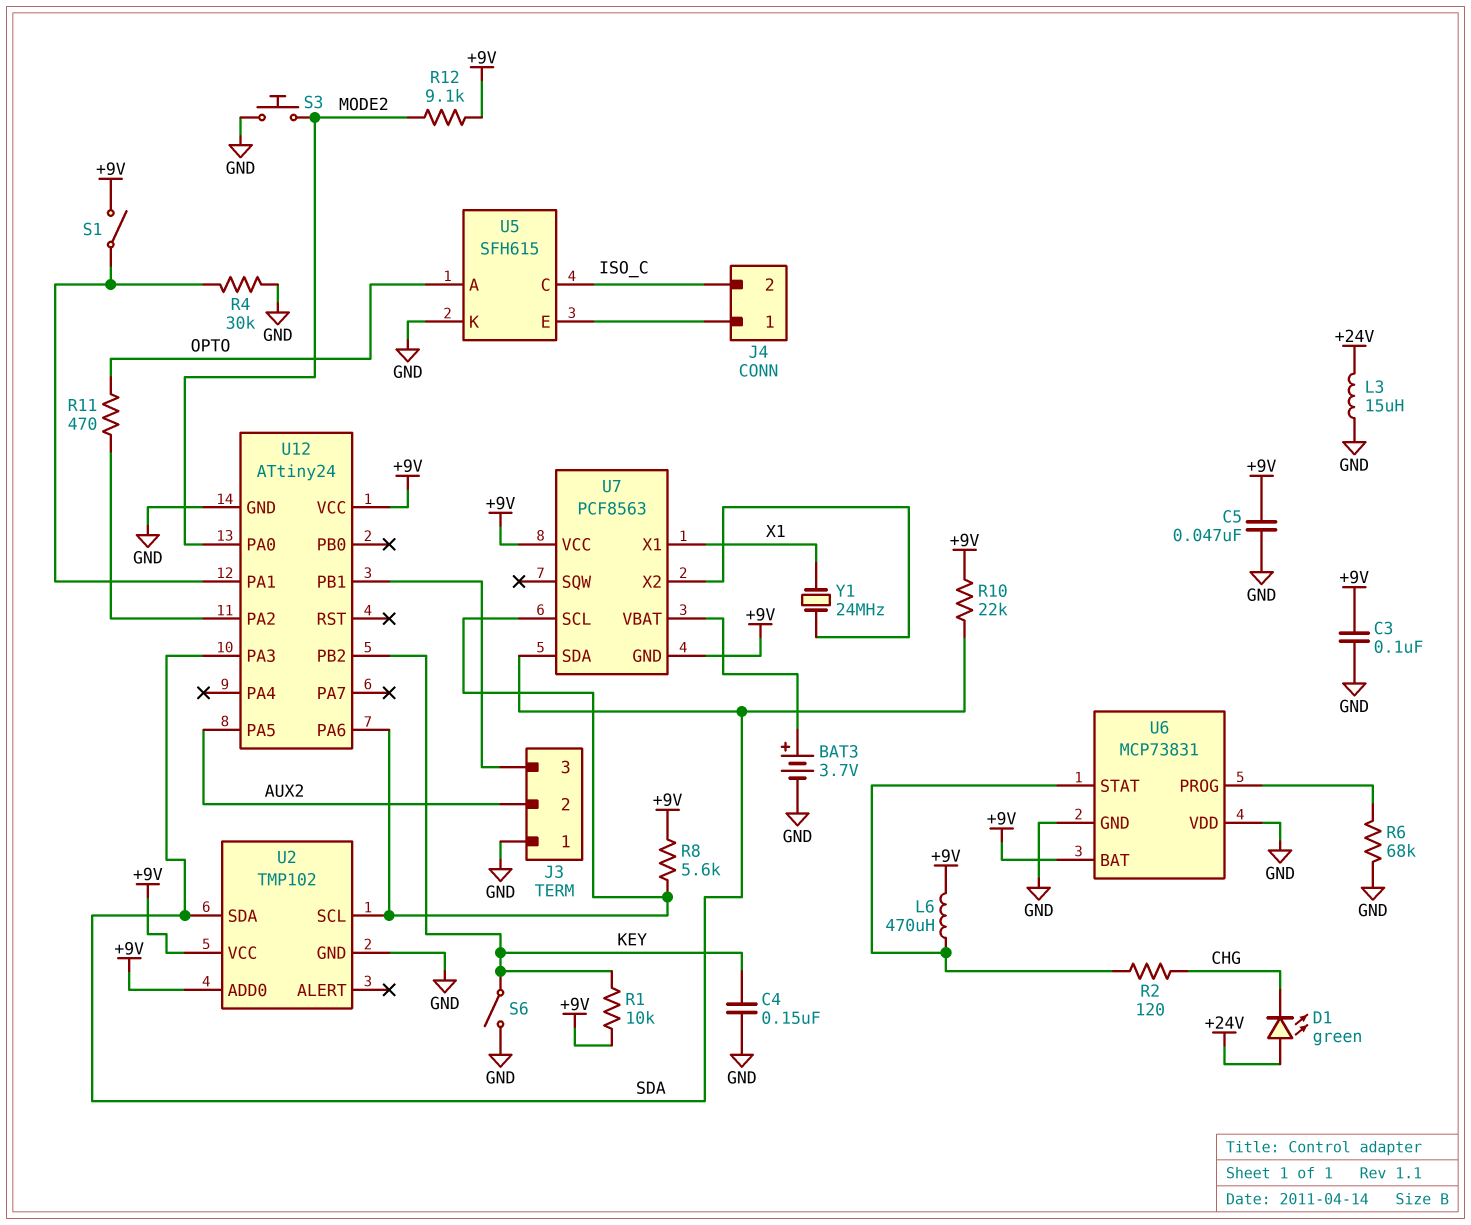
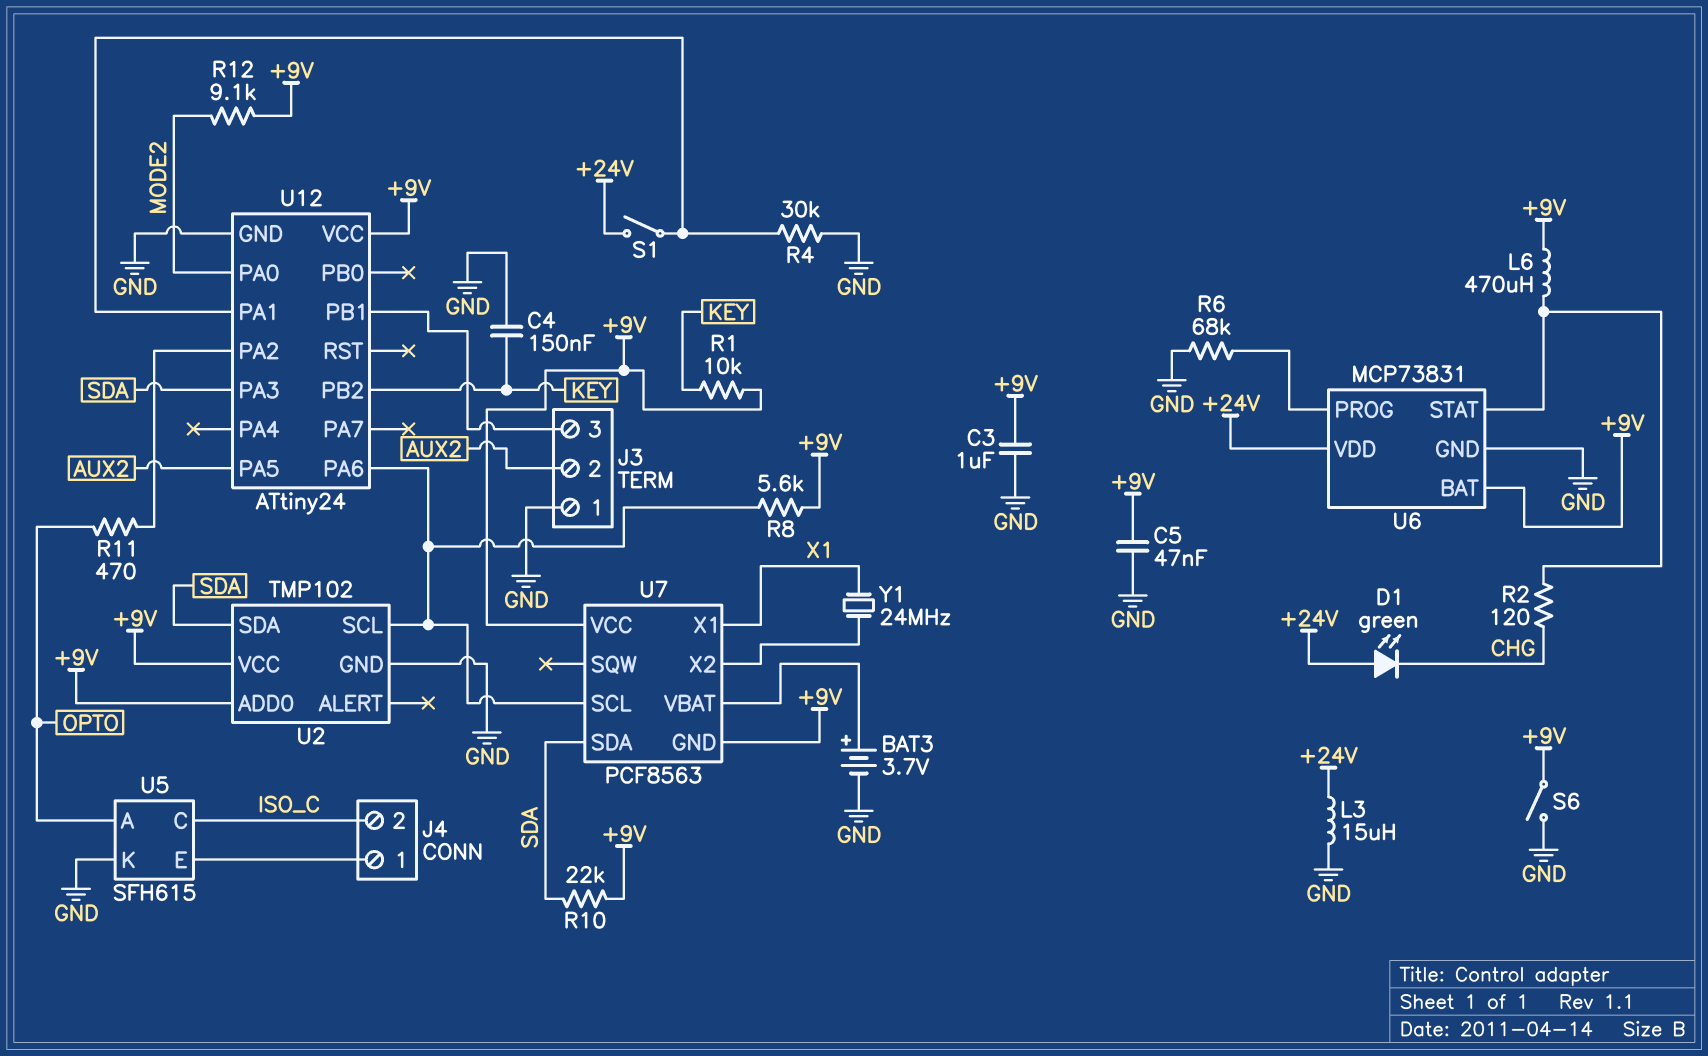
C3: 100nF (+9V, GND) -> 1uF (+9V, GND)
S1: switch (+9V, U12/PA1) -> switch (+24V, U12/PA1)
S3: button (GND, MODE2) -> none
S6: switch (GND, KEY) -> switch (+9V, GND)
U6 pin VDD: GND -> +24V

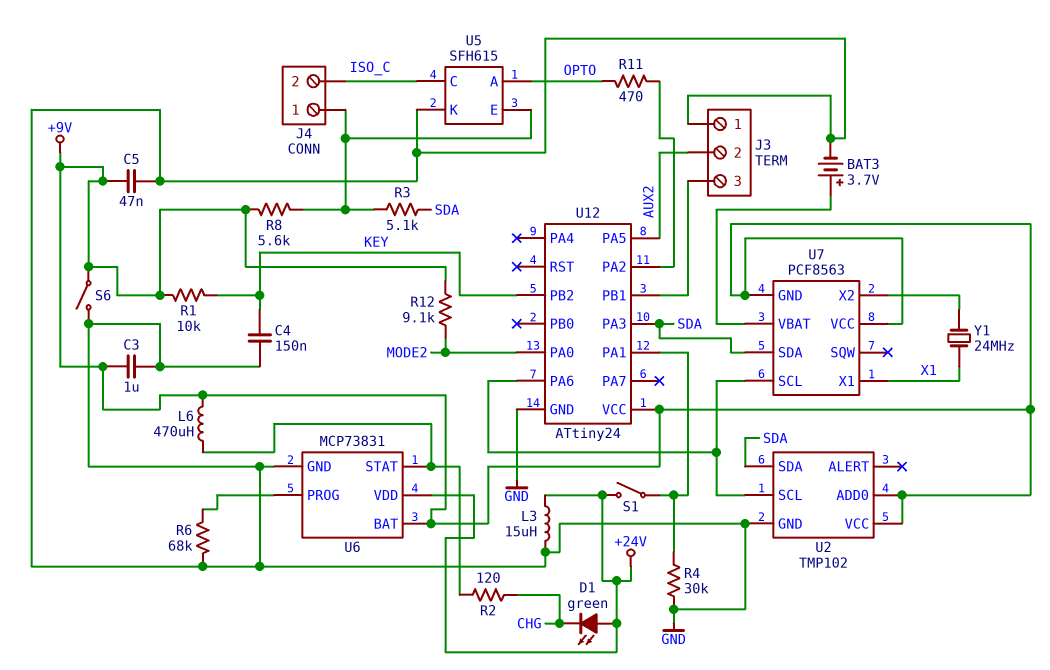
R3: none -> 5.1k (J4/1, SDA)
R8: 5.6k (+9V, U2/SCL) -> 5.6k (+9V, J4/1)
R10: 22k (+9V, SDA) -> none

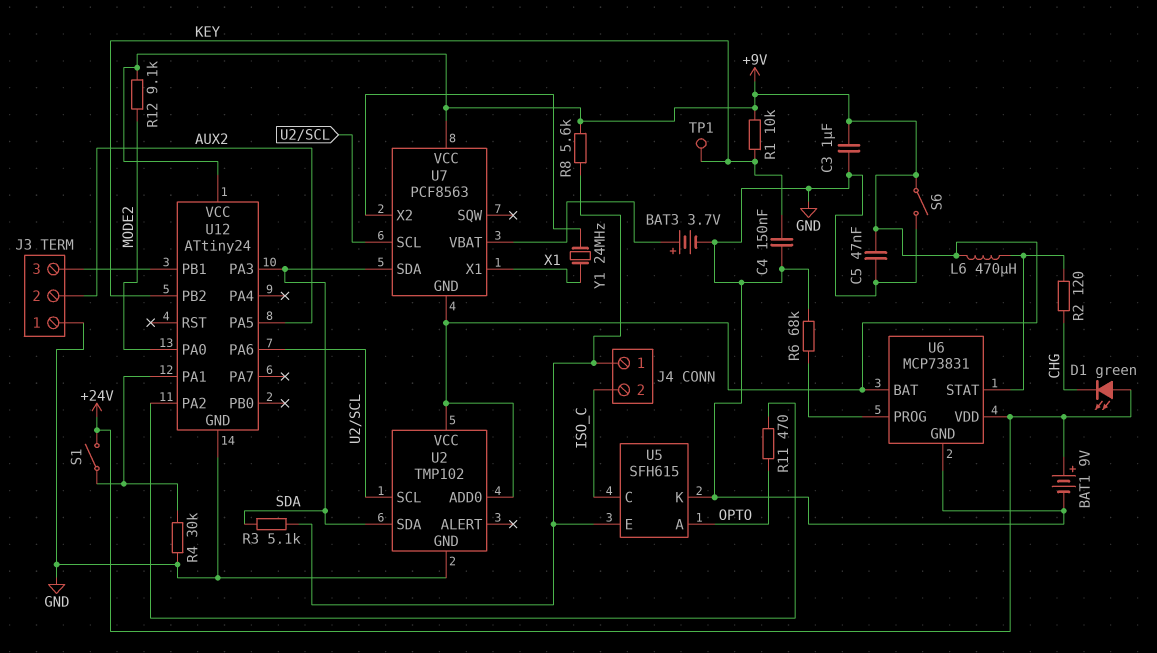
BAT1: none -> 9V (plus +24V, minus GND)
L3: 15uH (+24V, GND) -> none
TP1: none -> test point (KEY)

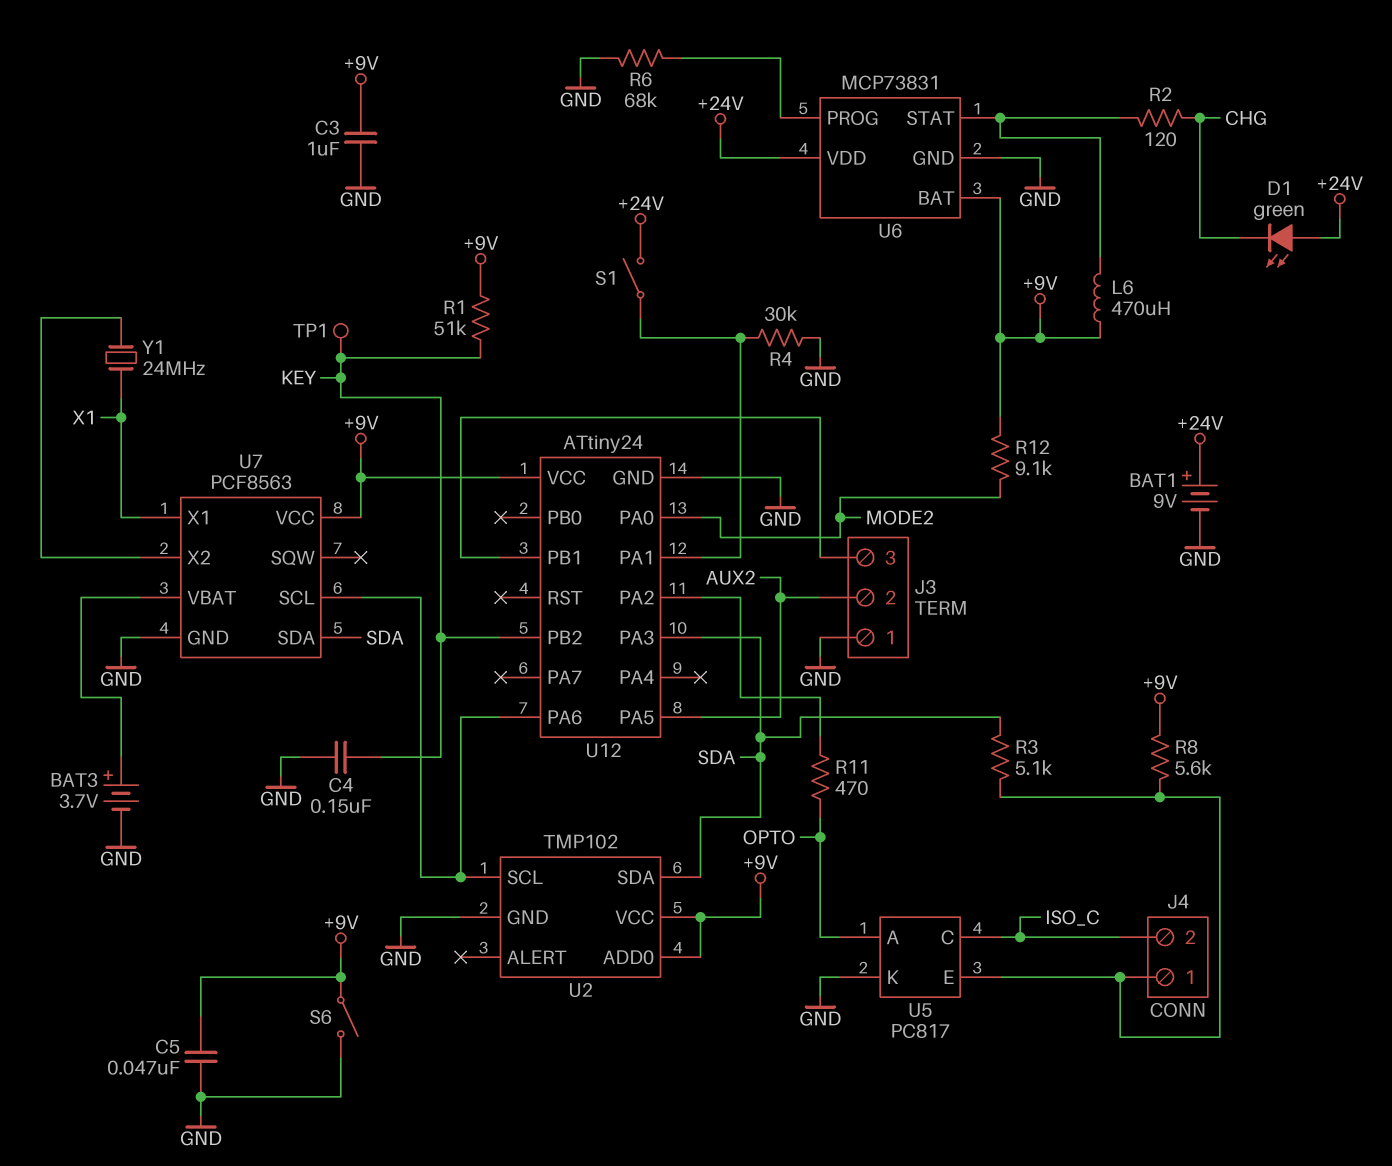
R1: 10k (+9V, KEY) -> 51k (+9V, KEY)
U5: SFH615 -> PC817
U7 pin GND: +9V -> GND

